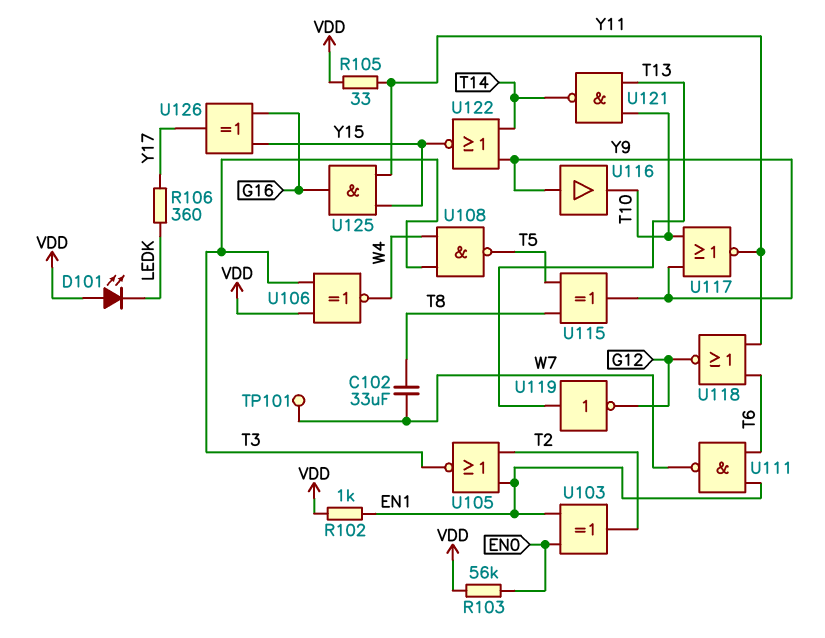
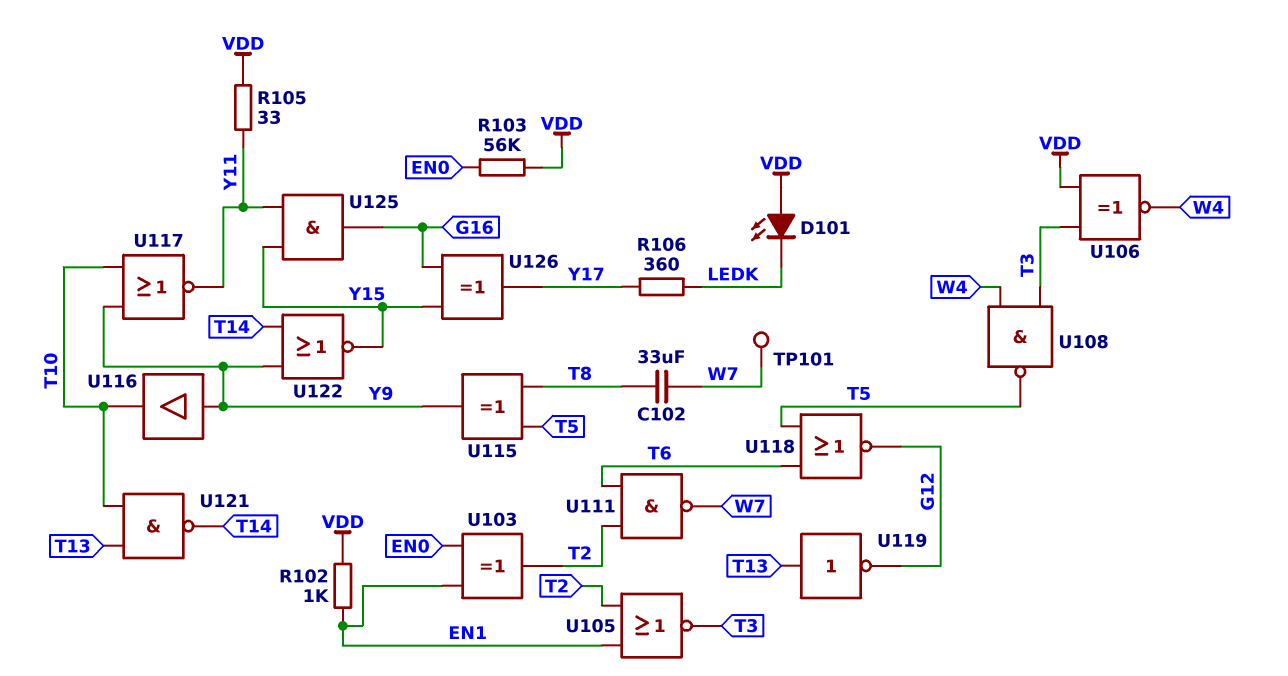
U111: NAND (in EN1, in T6, out W7) -> NAND (in T2, in T6, out W7)
U118: NOR (in T6, in Y11, out G12) -> NOR (in T5, in T6, out G12)

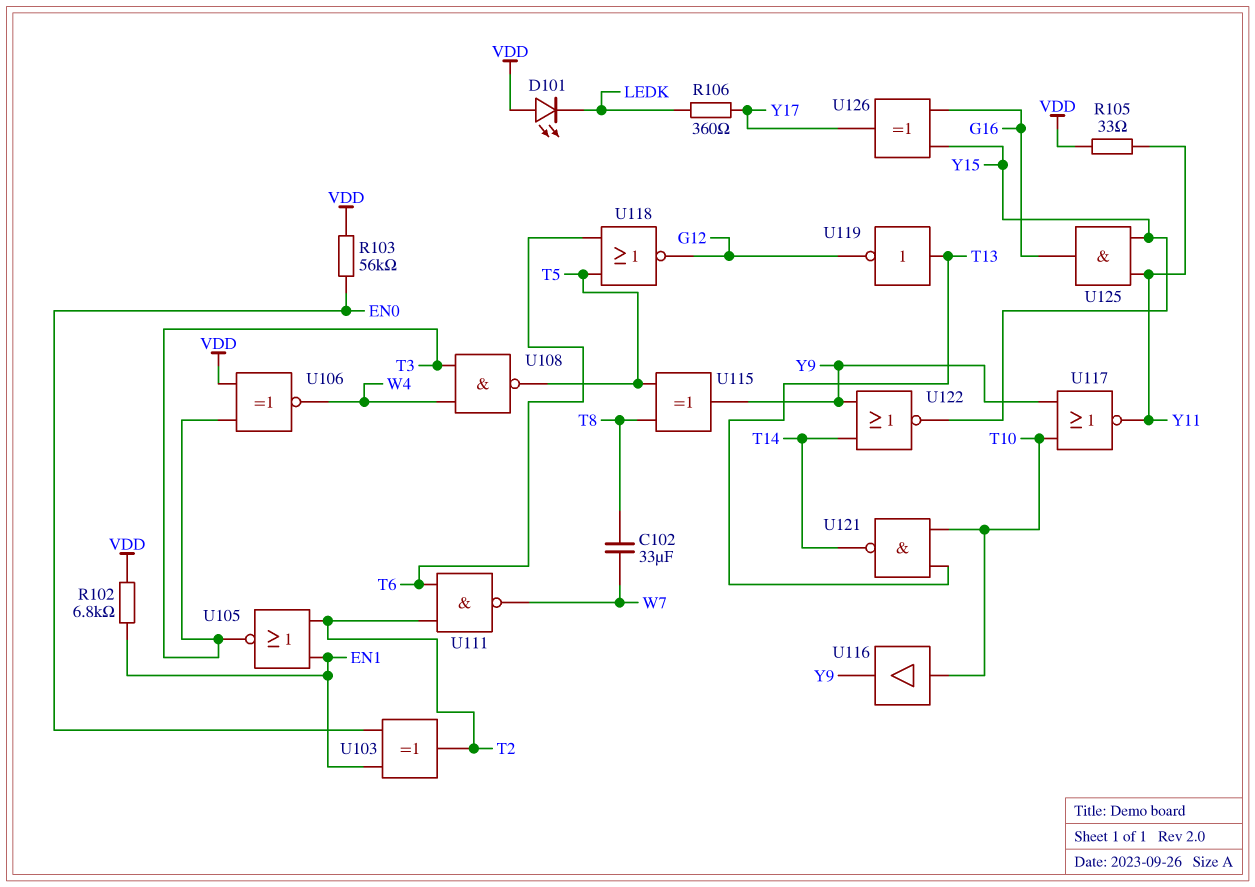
R102: 1k (EN1, VDD) -> 6.8k (EN1, VDD)
TP101: test point (W7) -> none
U116: buffer (in Y9, out T10) -> buffer (in T10, out Y9)

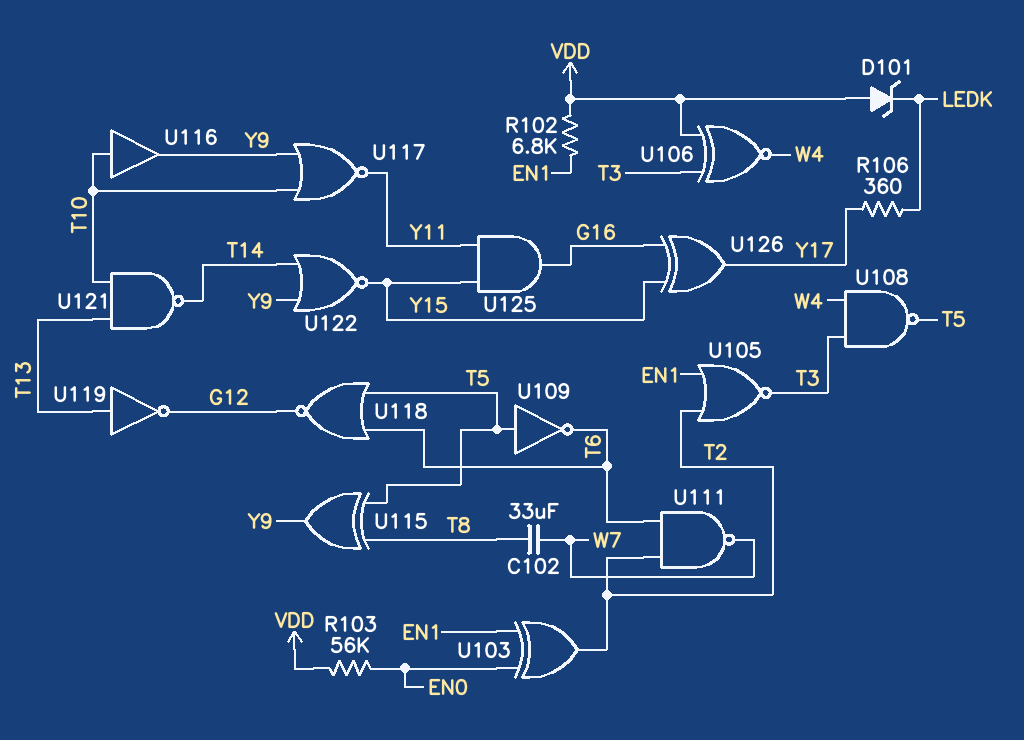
D101: LED (A VDD, K LEDK) -> zener (A VDD, K LEDK)
R105: 33 (VDD, Y11) -> none
U109: none -> NOT (in T5, out T6)

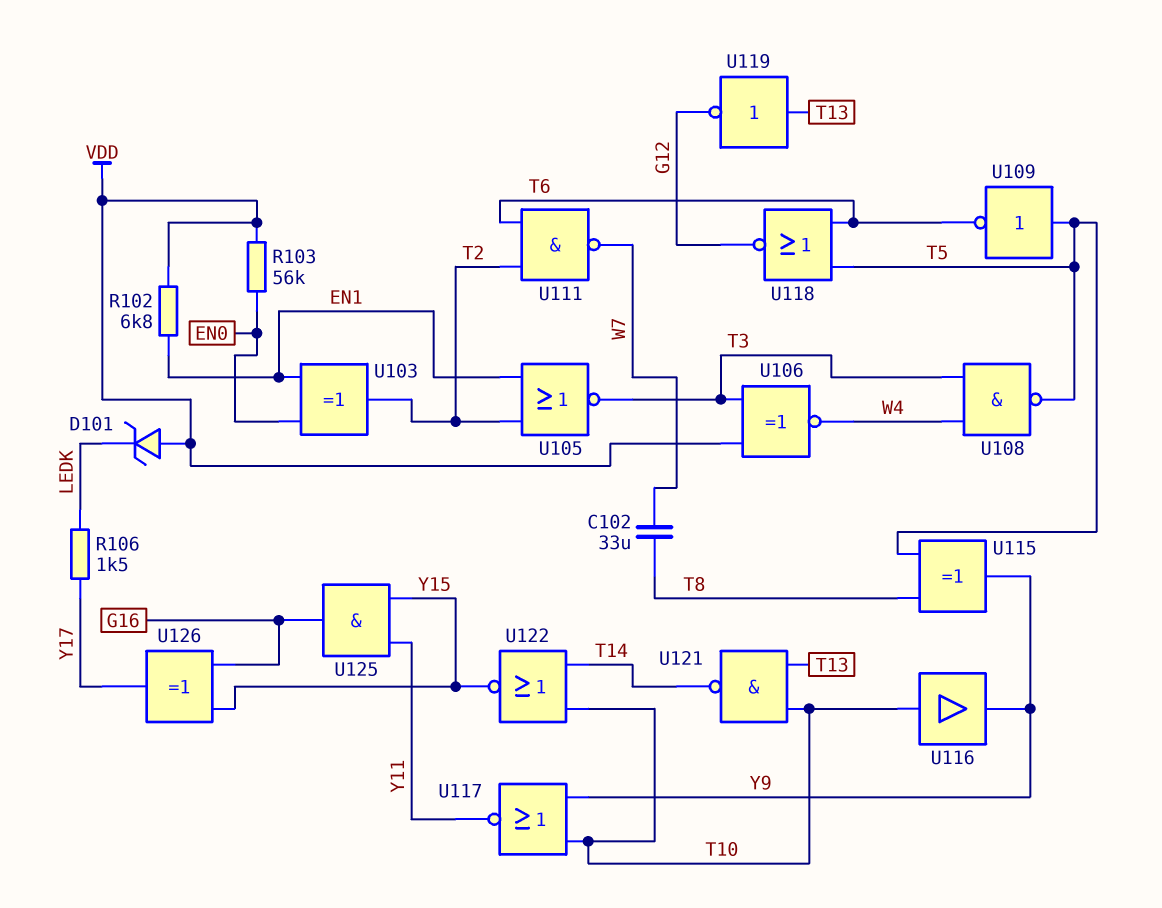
R106: 360 (LEDK, Y17) -> 1.5k (LEDK, Y17)
U122: NOR (in T14, in Y9, out Y15) -> NOR (in T10, in T14, out Y15)

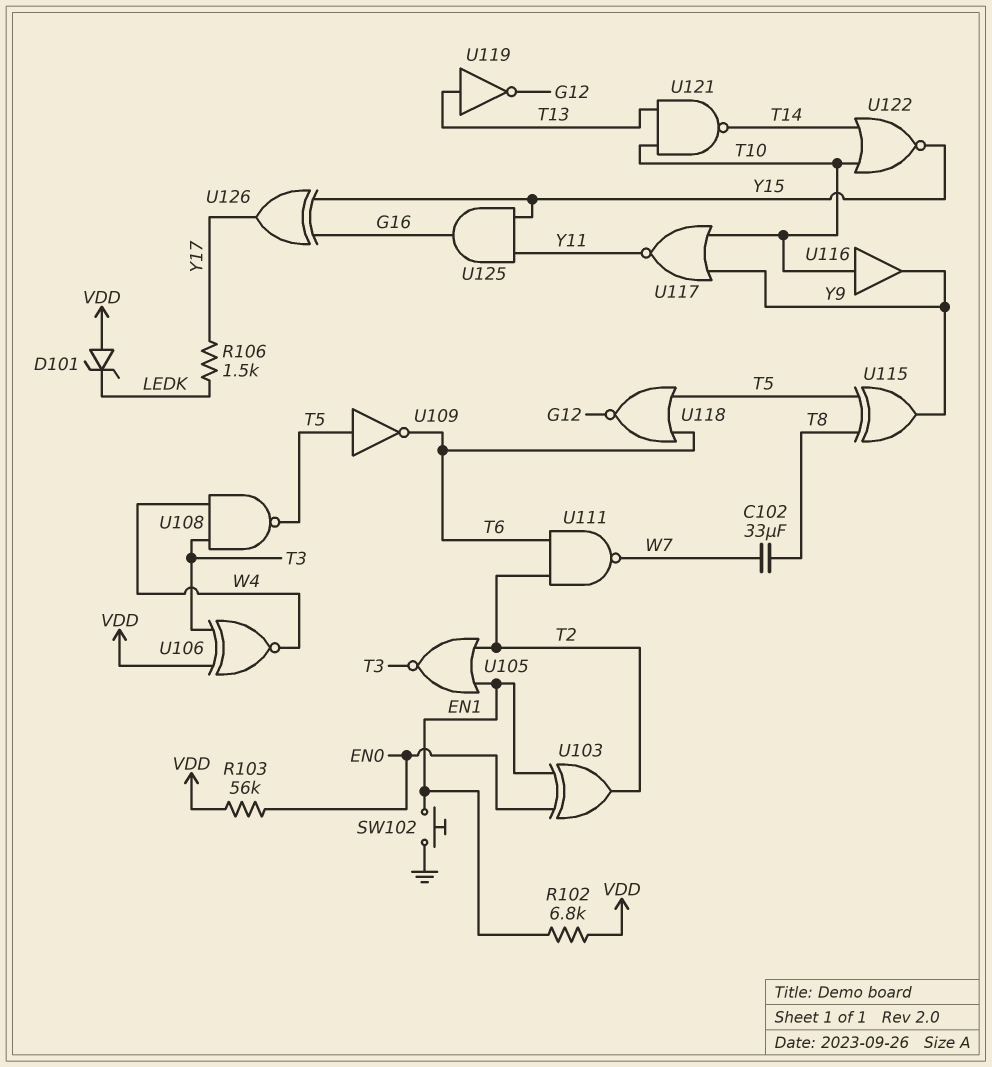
SW102: none -> button (EN1, GND)

